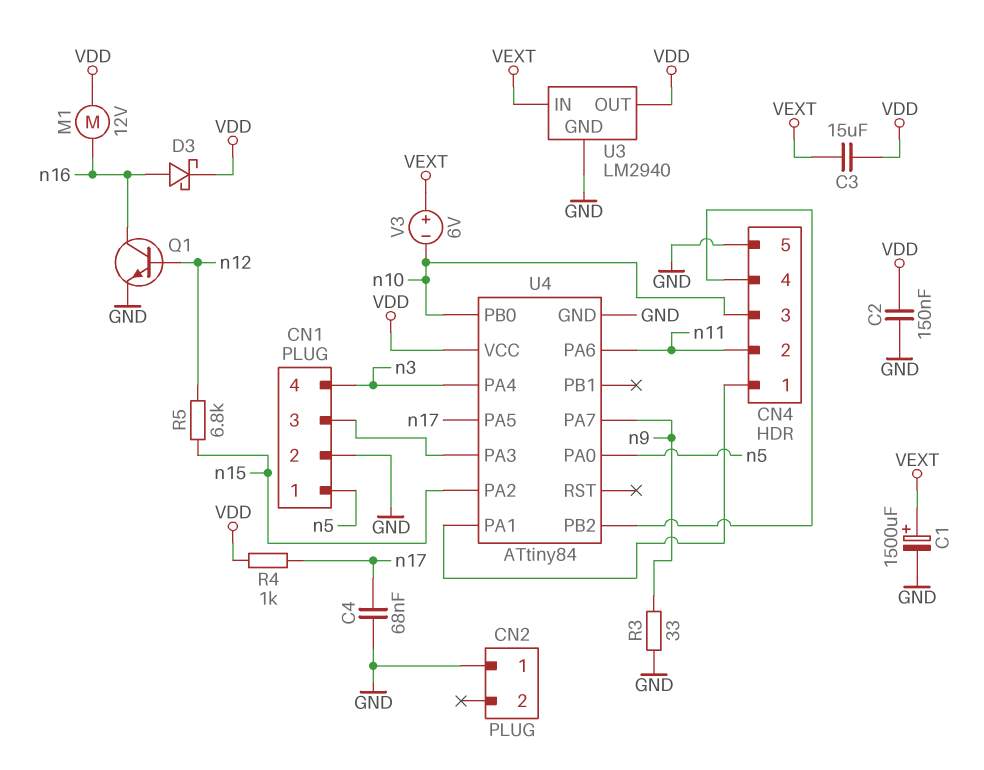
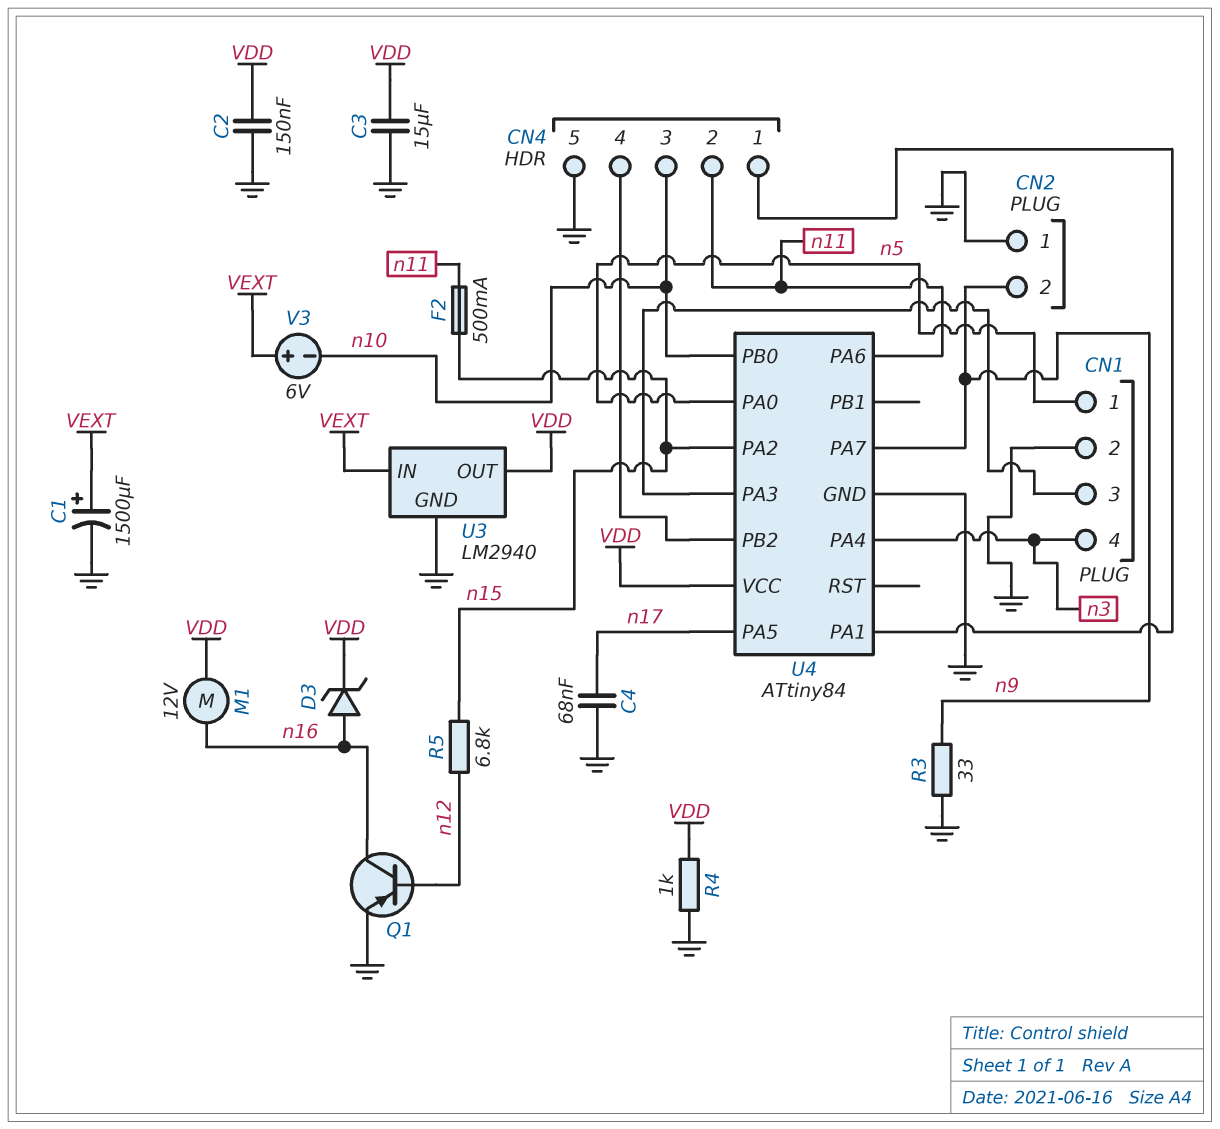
C3: 15uF (VDD, VEXT) -> 15uF (GND, VDD)
CN2 pin 2: none -> n9
D3: schottky (A n16, K VDD) -> zener (A n16, K VDD)
F2: none -> 500mA (n11, n15)
Q1: NPN (B n12, C n16, E GND) -> PNP (B n12, C n16, E GND)
R4: 1k (VDD, n17) -> 1k (GND, VDD)

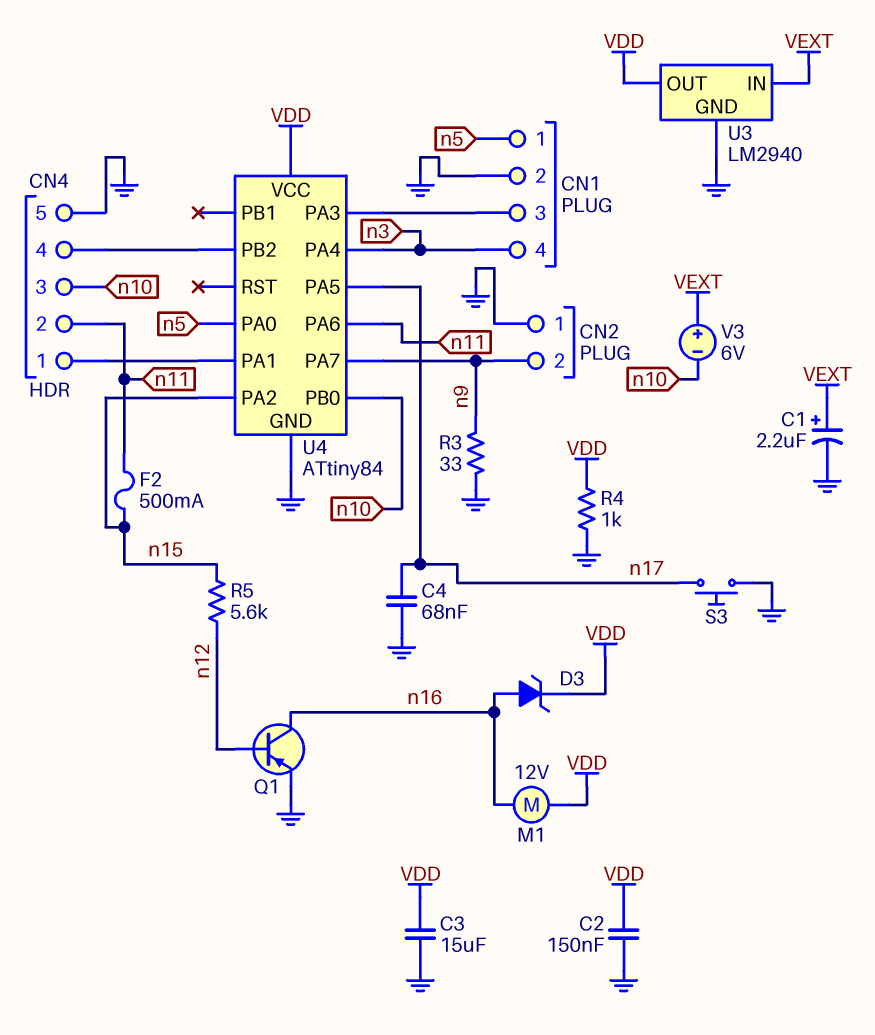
C1: 1500uF (plus VEXT, minus GND) -> 2.2uF (plus VEXT, minus GND)
R5: 6.8k (n12, n15) -> 5.6k (n12, n15)
S3: none -> button (GND, n17)

